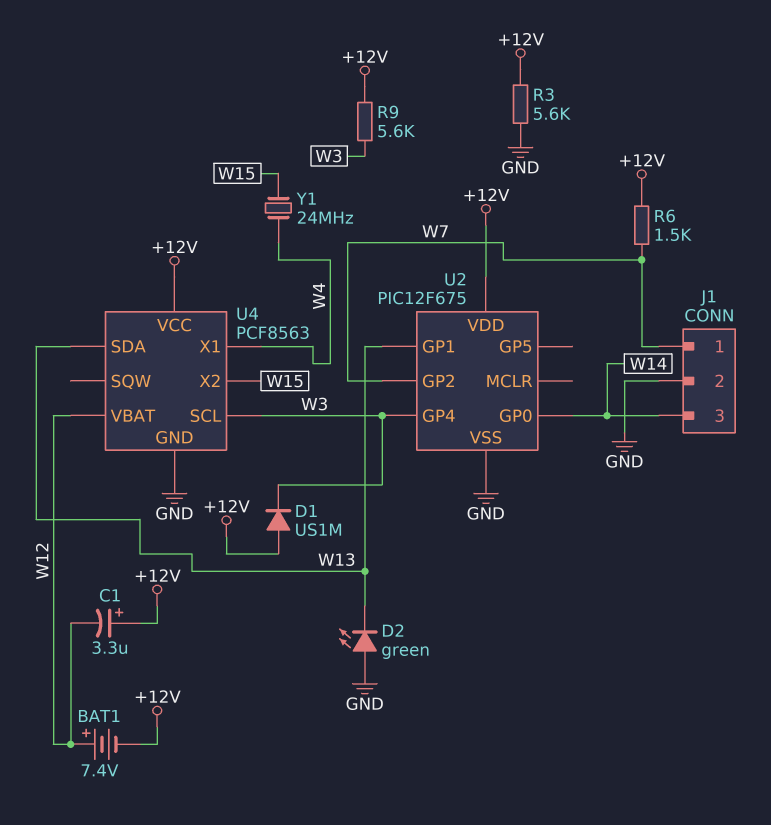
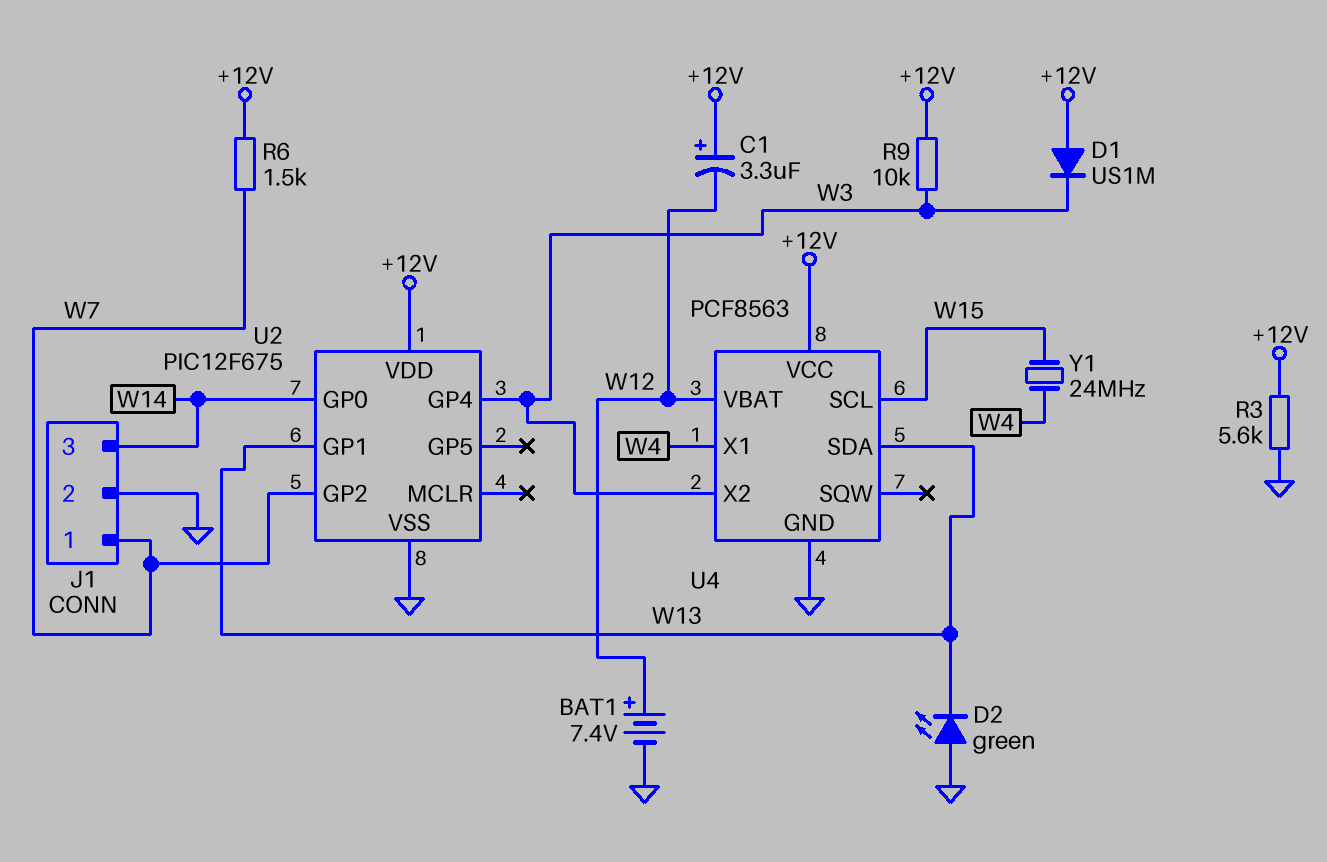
BAT1: 7.4V (plus W12, minus +12V) -> 7.4V (plus W12, minus GND)
R9: 5.6k (+12V, W3) -> 10k (+12V, W3)
U4 pin SCL: W3 -> W15
U4 pin X2: W15 -> W3

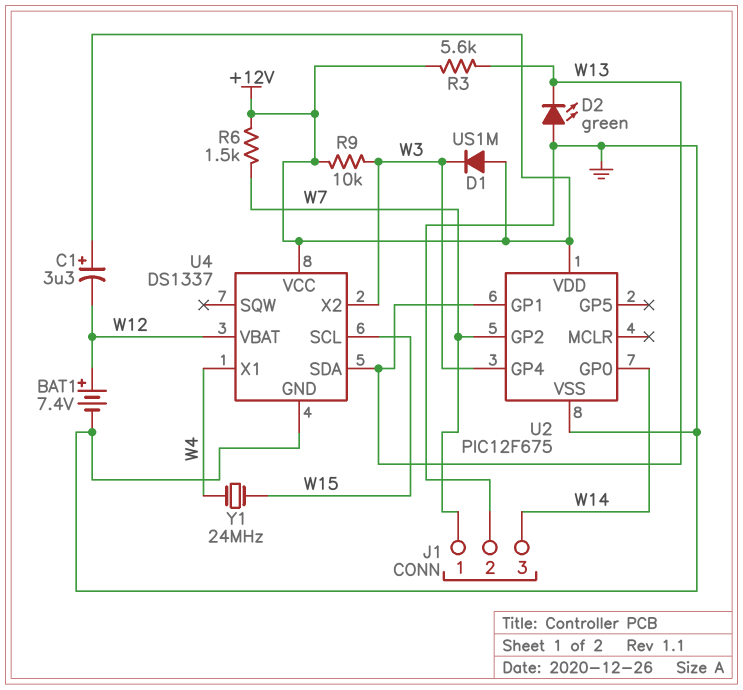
R3: 5.6k (+12V, GND) -> 5.6k (+12V, W13)
U4: PCF8563 -> DS1337

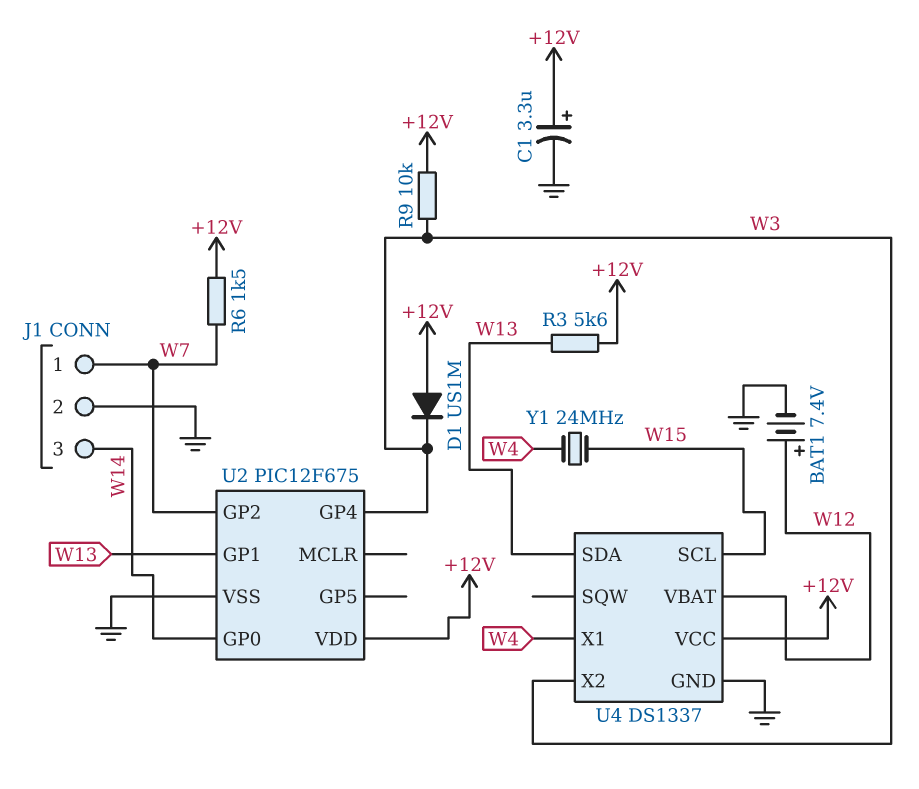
C1: 3.3uF (plus +12V, minus W12) -> 3.3uF (plus +12V, minus GND)
D2: LED green (A GND, K W13) -> none

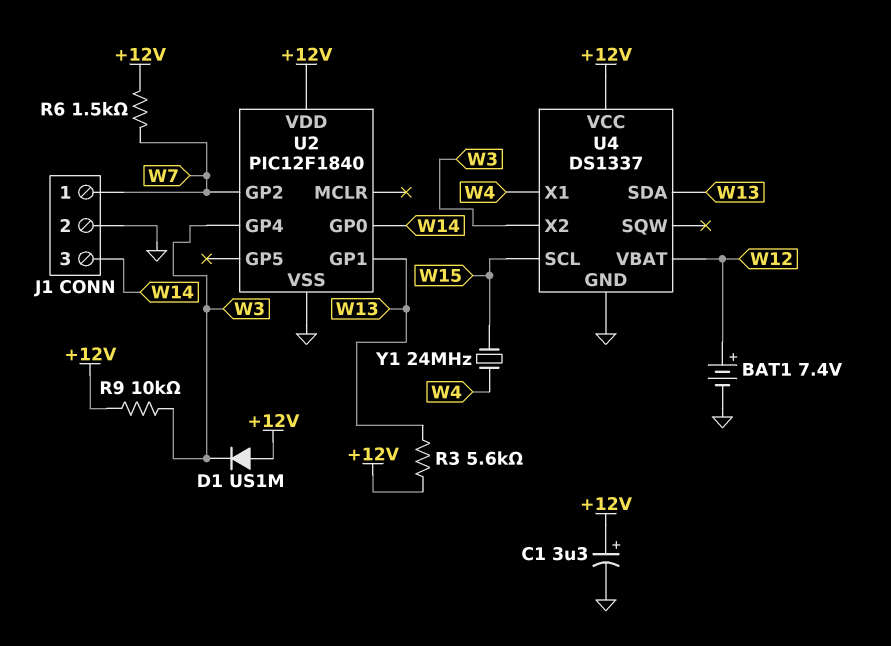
U2: PIC12F675 -> PIC12F1840

